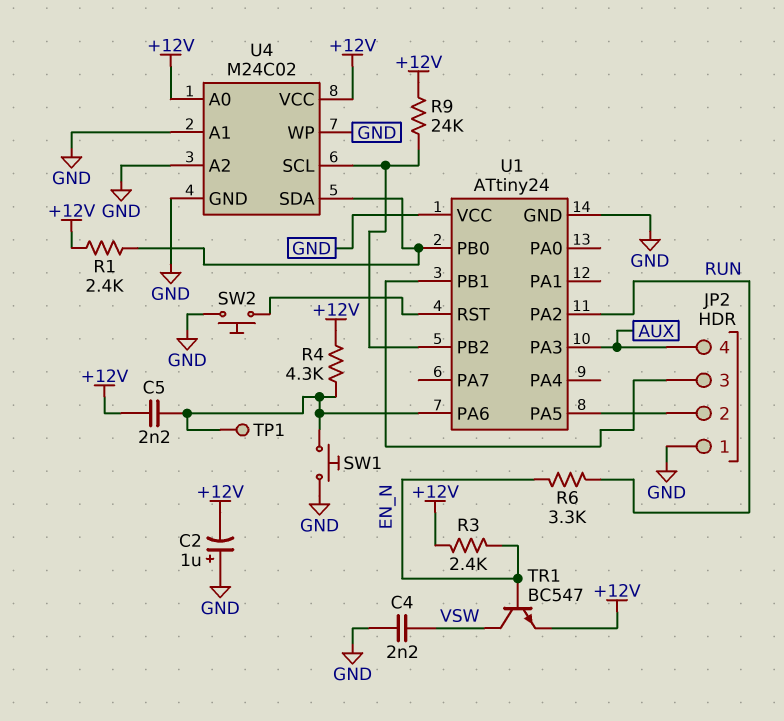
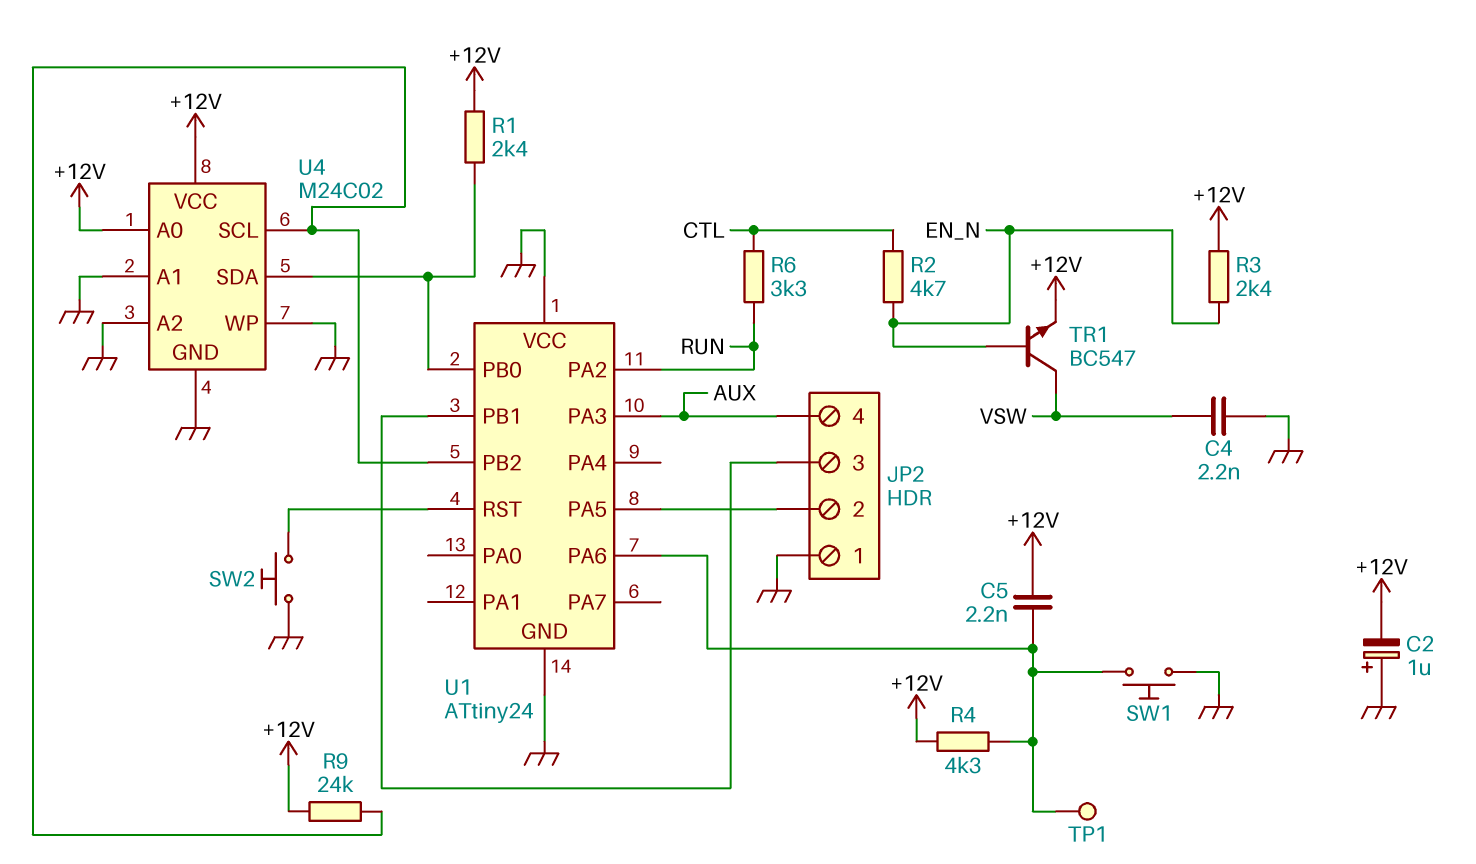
R2: none -> 4.7k (CTL, EN_N)
R6: 3.3k (EN_N, RUN) -> 3.3k (CTL, RUN)

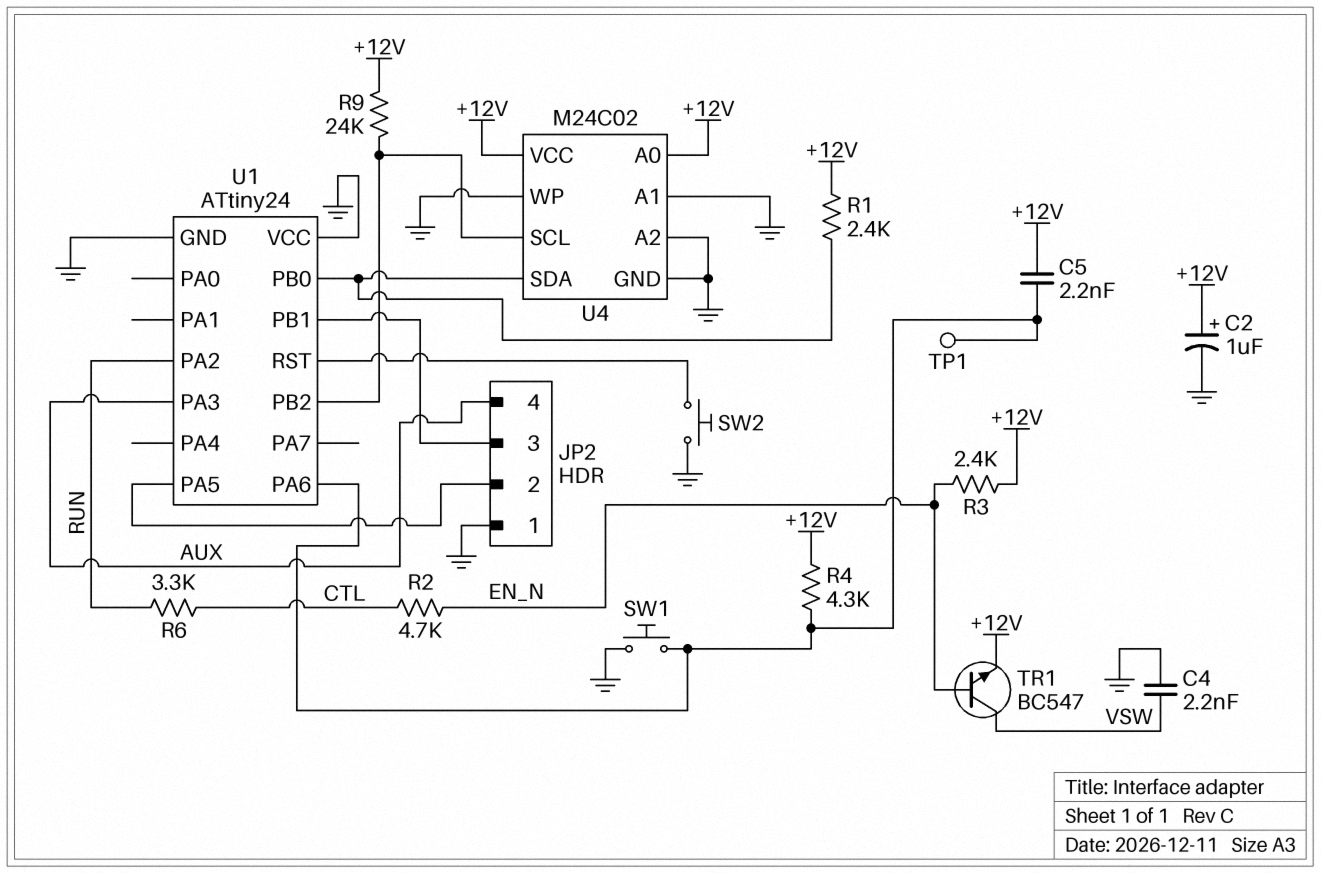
C2: 1uF (plus GND, minus +12V) -> 1uF (plus +12V, minus GND)

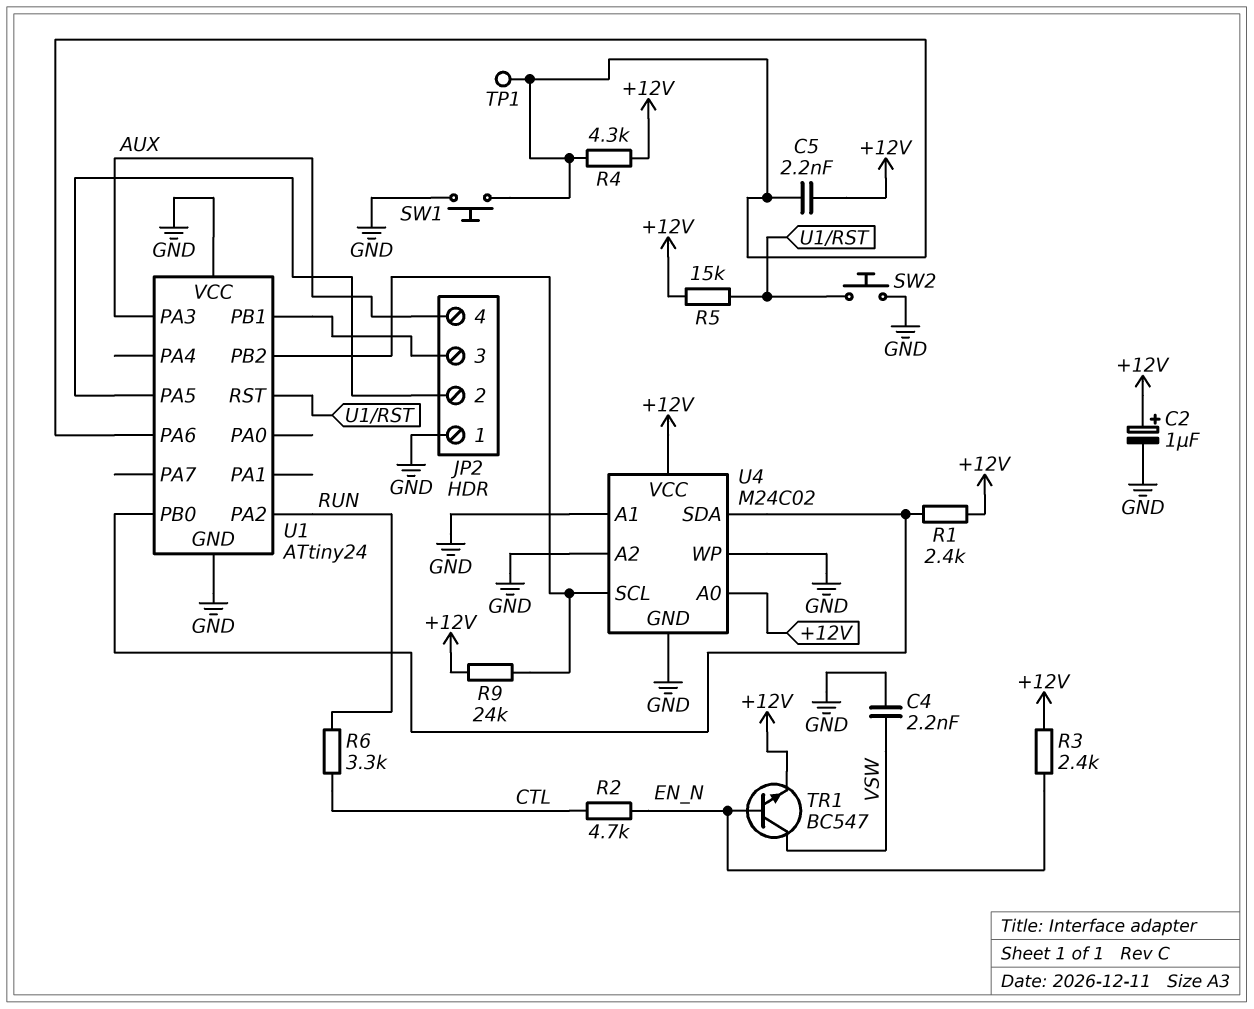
R5: none -> 15k (+12V, U1/RST)

